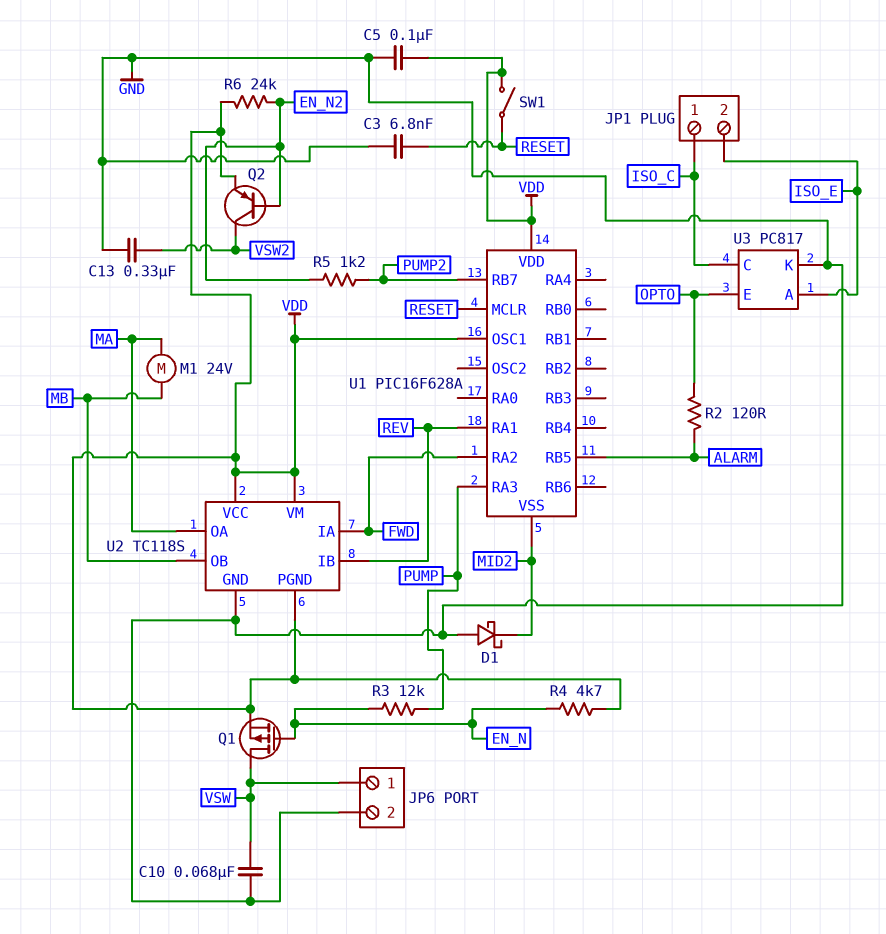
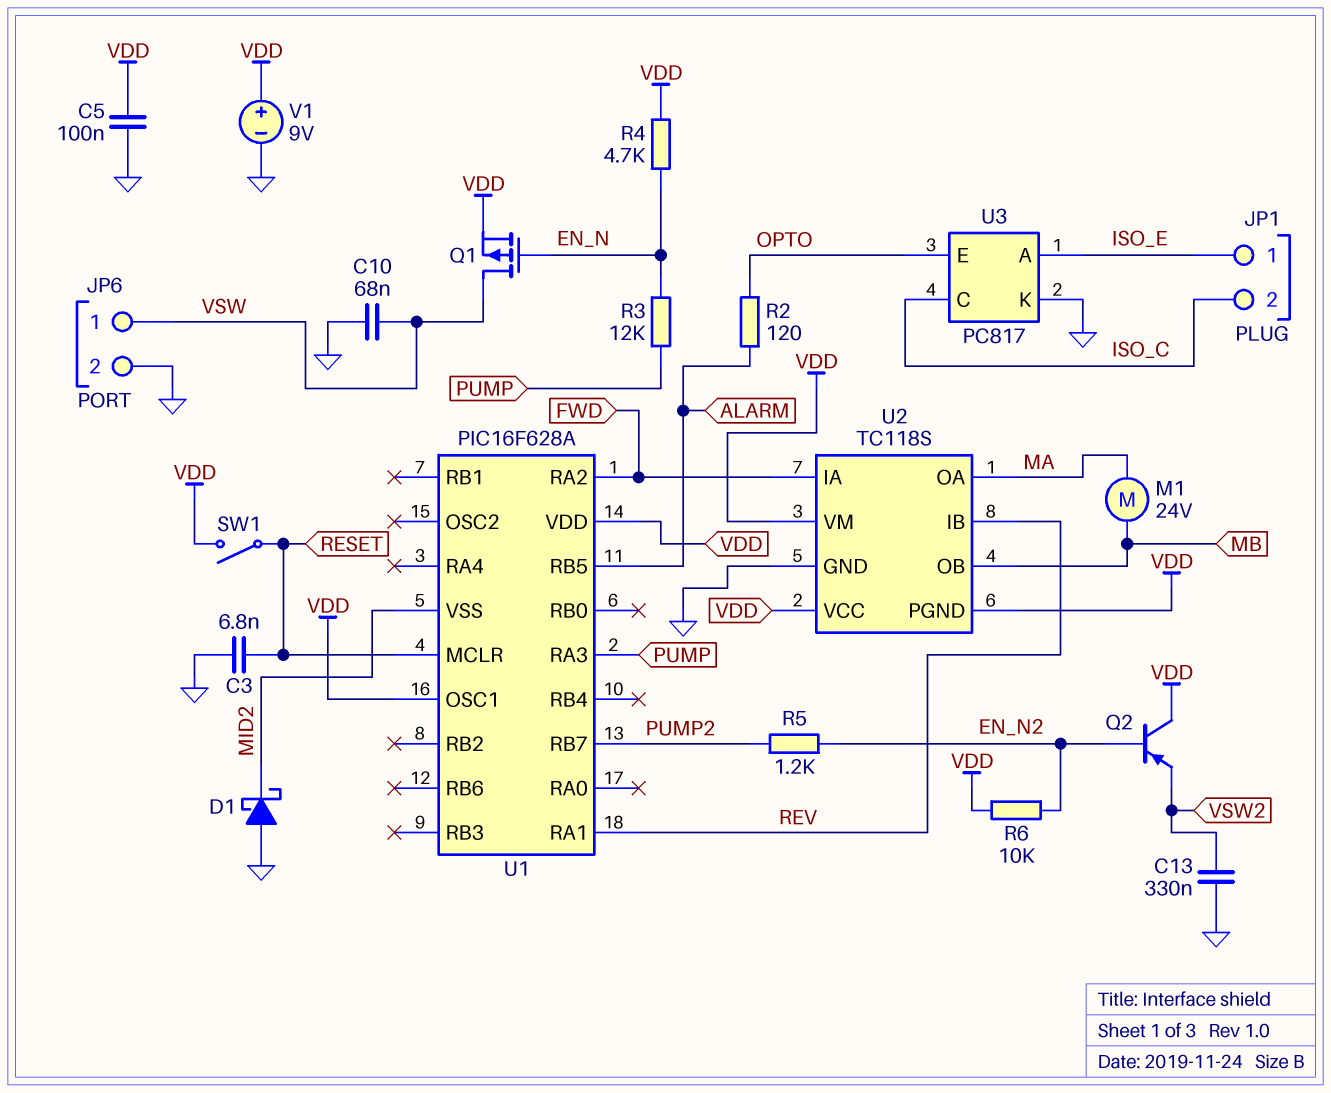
JP1 pin 1: ISO_C -> ISO_E
JP1 pin 2: ISO_E -> ISO_C
Q2: PNP (B EN_N2, C VSW2, E VDD) -> PNP (B EN_N2, C VDD, E VSW2)
R6: 24k (EN_N2, VDD) -> 10k (EN_N2, VDD)
V1: none -> 9V (plus VDD, minus GND)

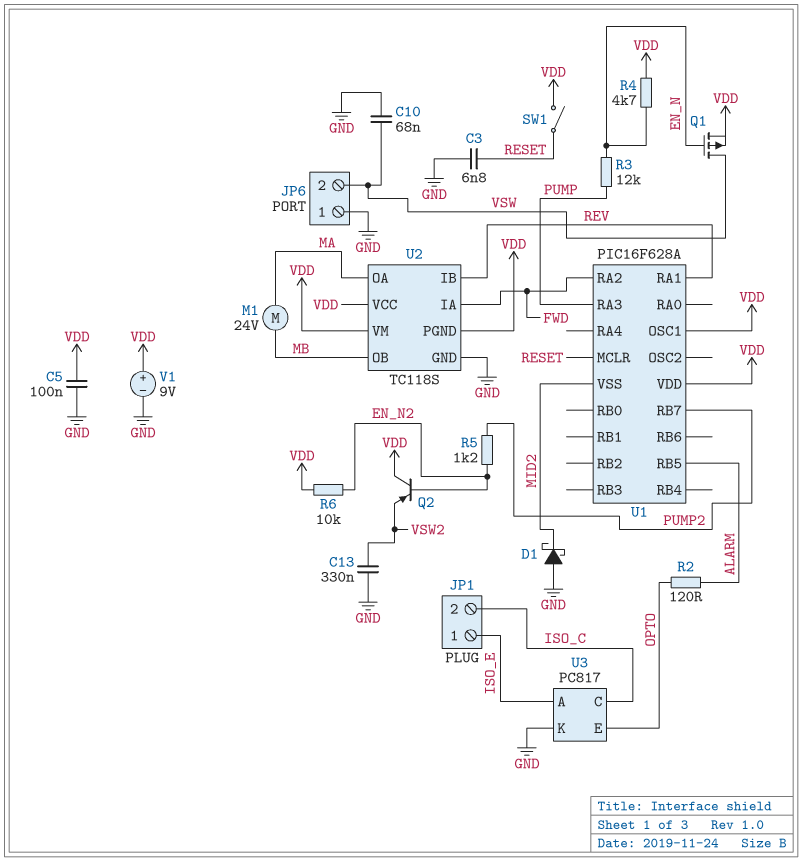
JP6 pin 1: VSW -> GND
JP6 pin 2: GND -> VSW

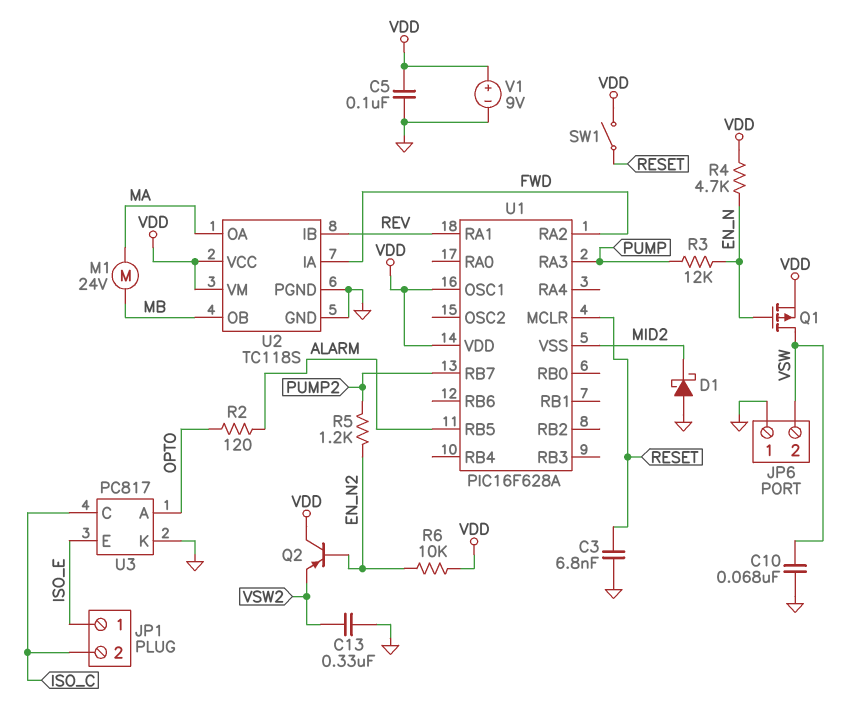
U2 pin PGND: VDD -> GND
U3 pin A: ISO_E -> OPTO
U3 pin E: OPTO -> ISO_E

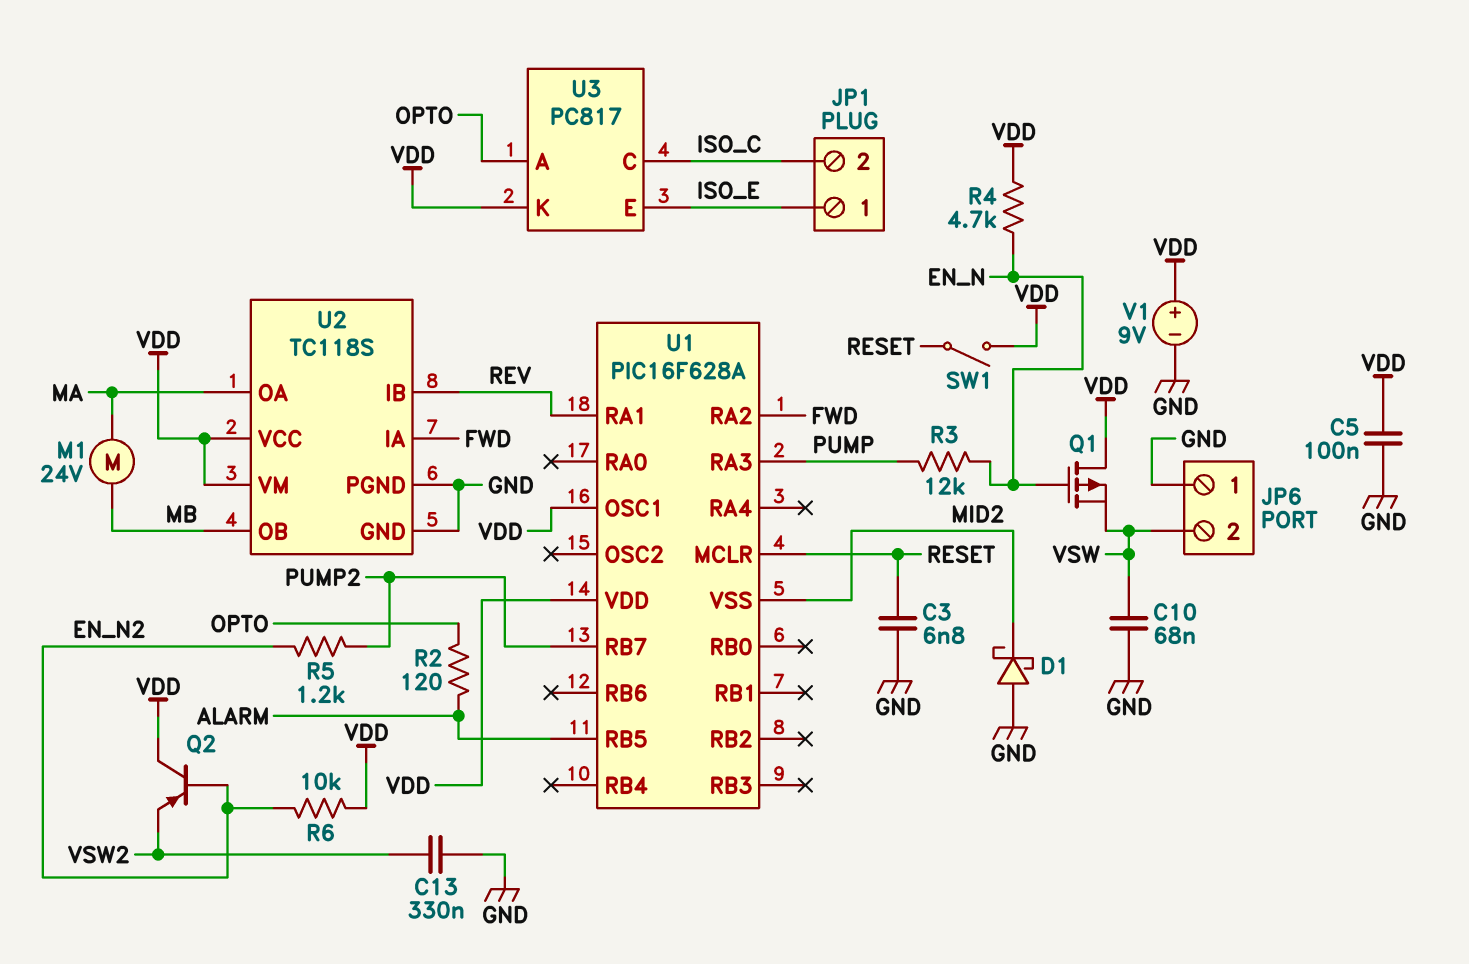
Q1: PMOS (G EN_N, D VSW, S VDD) -> PMOS (G EN_N, D VDD, S VSW)
U3 pin K: GND -> VDD

